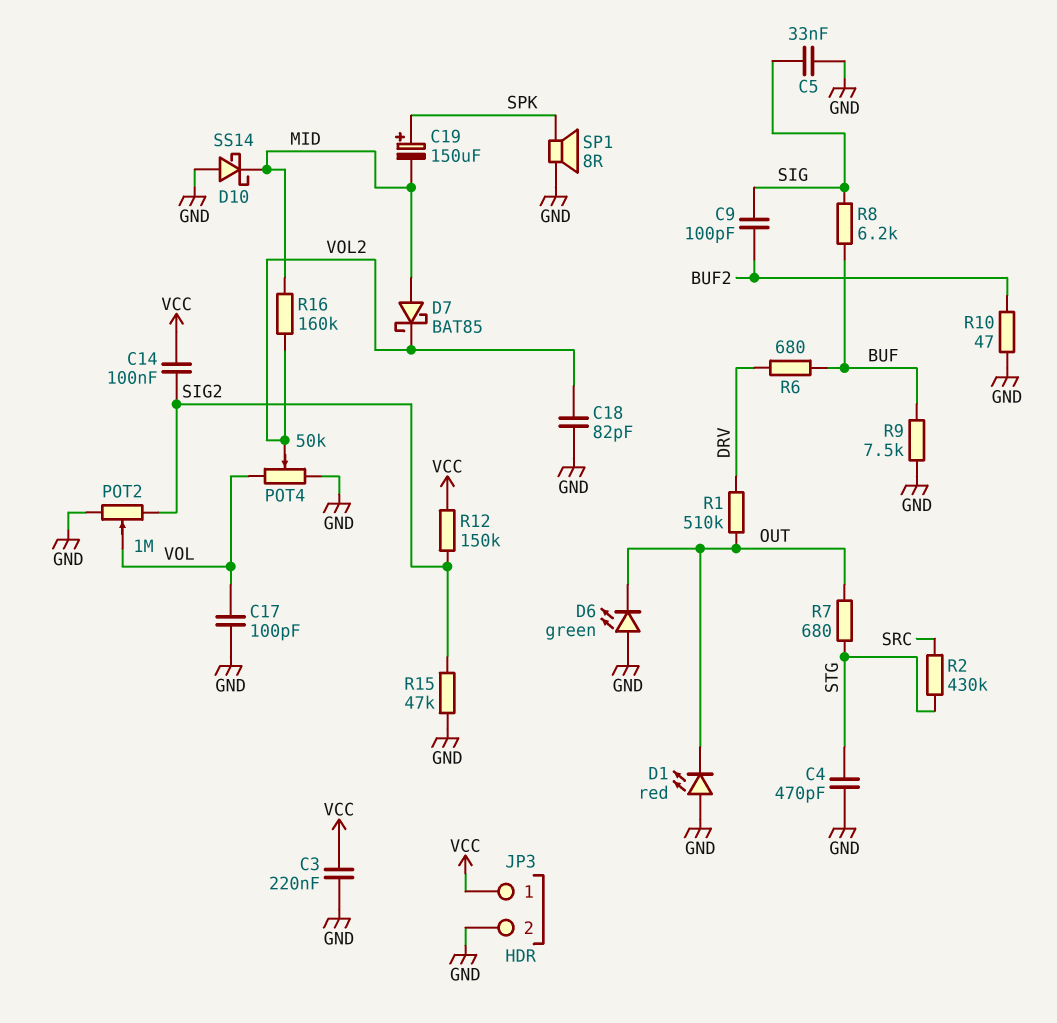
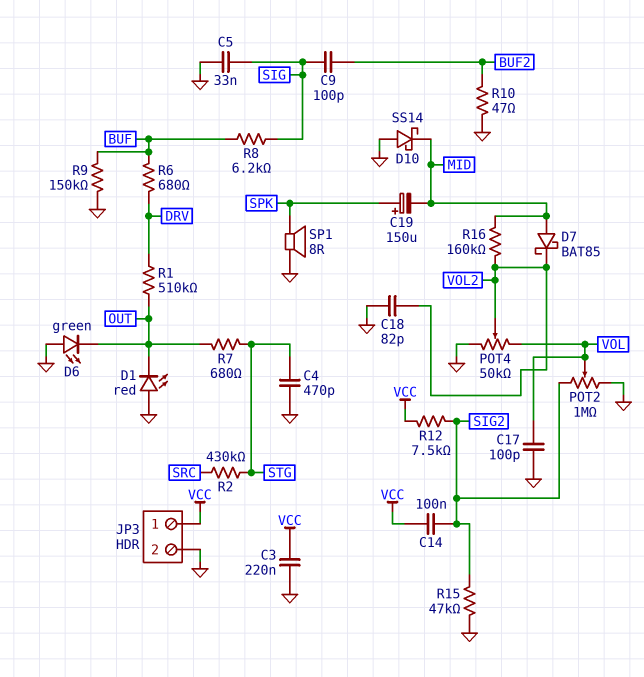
R9: 7.5k (BUF, GND) -> 150k (BUF, GND)
R12: 150k (SIG2, VCC) -> 7.5k (SIG2, VCC)

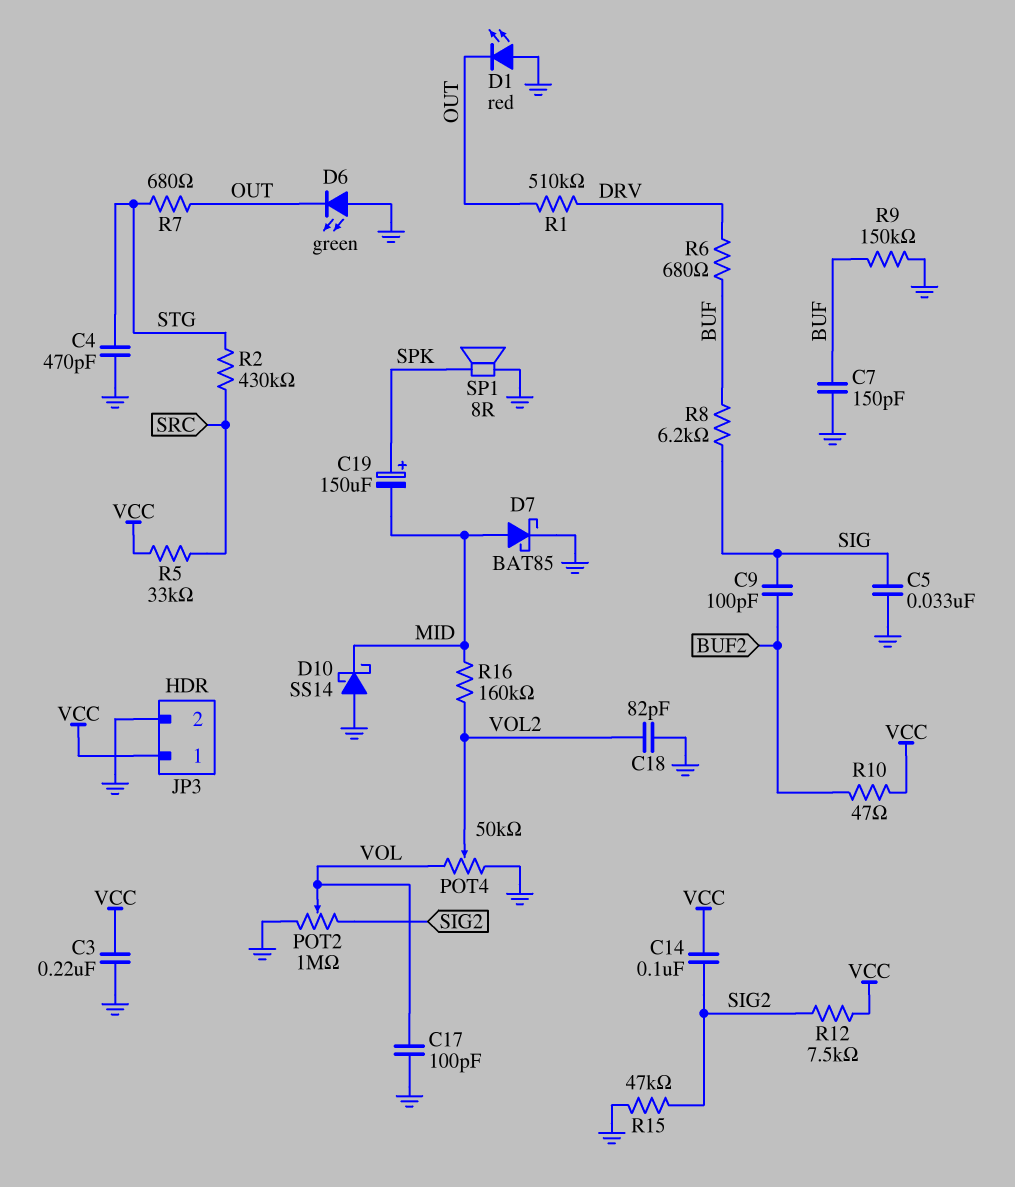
C7: none -> 150pF (BUF, GND)
D7: schottky BAT85 (A MID, K VOL2) -> schottky BAT85 (A MID, K GND)
R5: none -> 33k (SRC, VCC)
R10: 47 (BUF2, GND) -> 47 (BUF2, VCC)

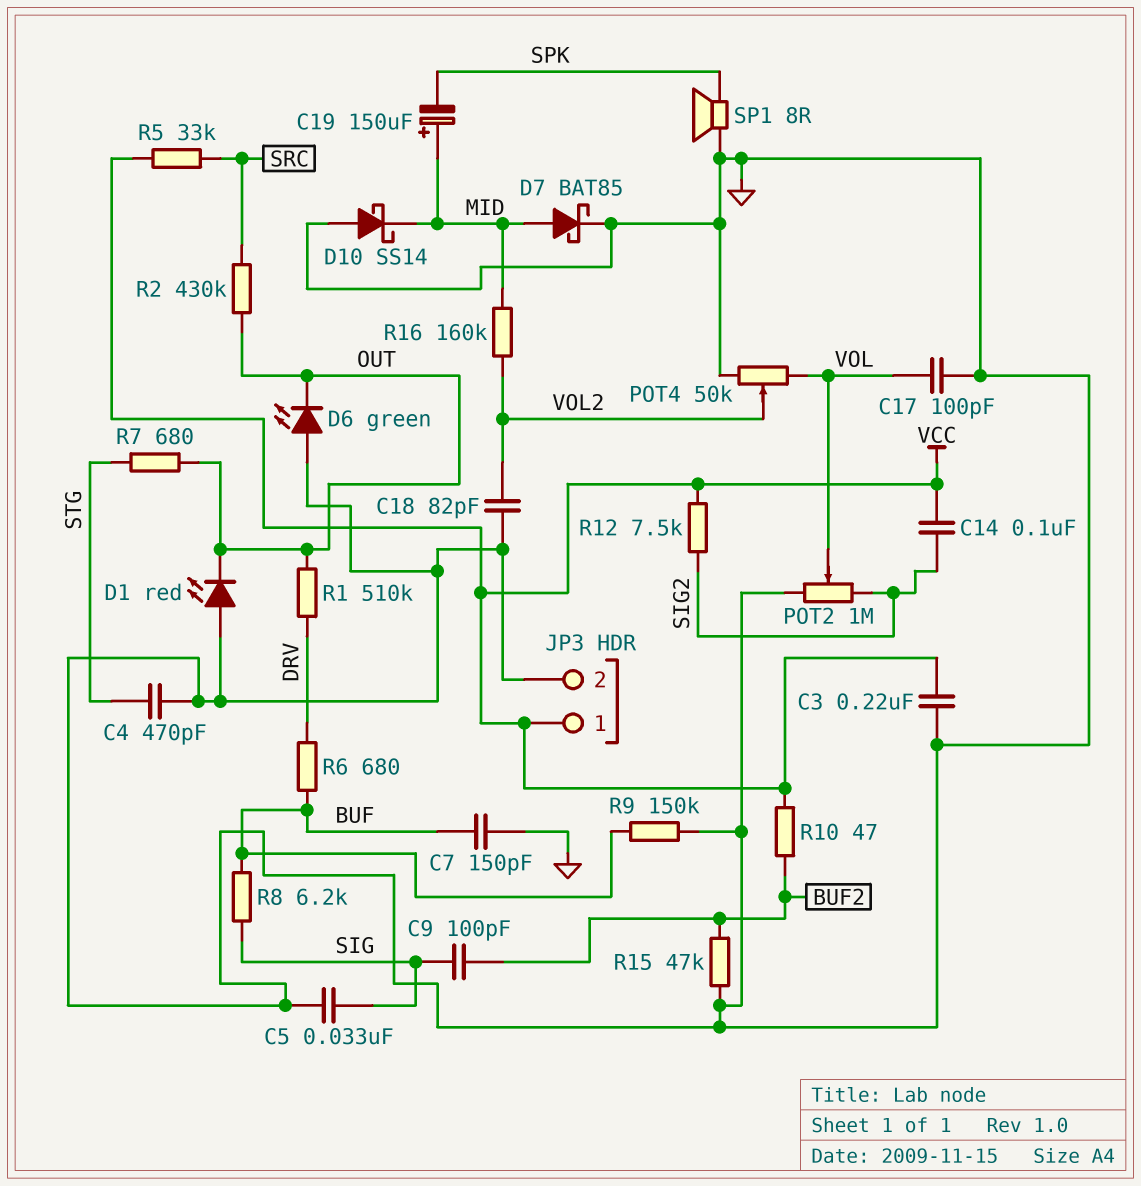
C19: 150uF (plus SPK, minus MID) -> 150uF (plus MID, minus SPK)
R2: 430k (SRC, STG) -> 430k (OUT, SRC)
R15: 47k (GND, SIG2) -> 47k (BUF2, GND)

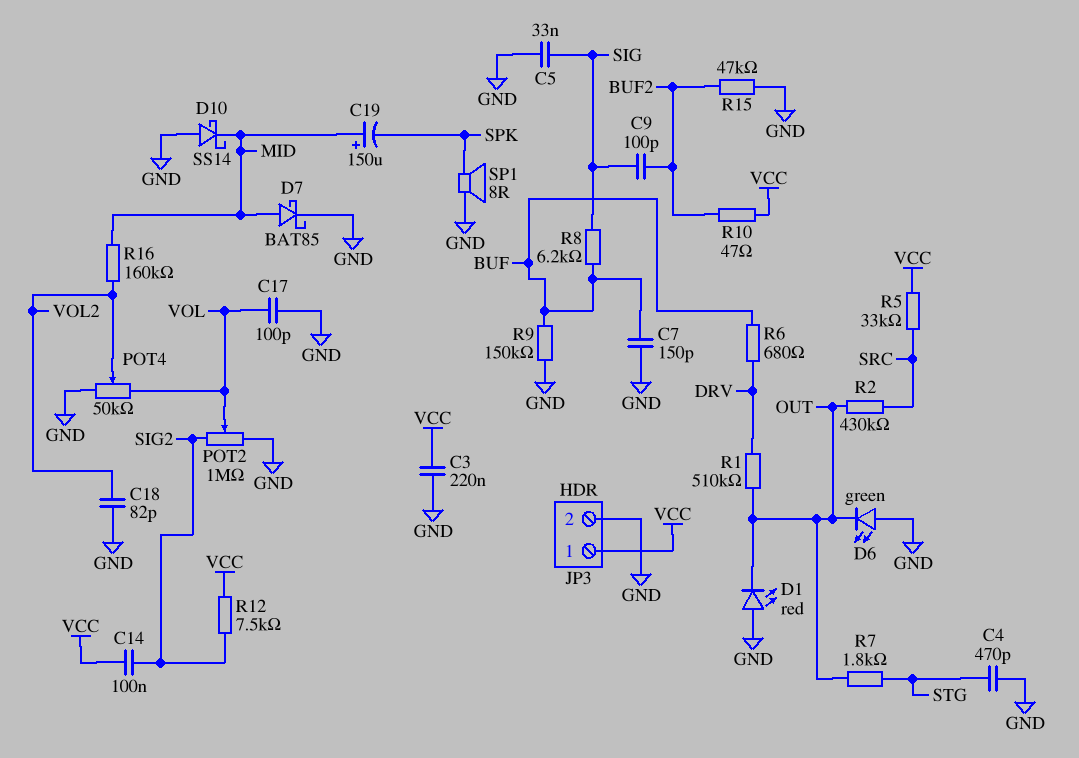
R7: 680 (OUT, STG) -> 1.8k (OUT, STG)

